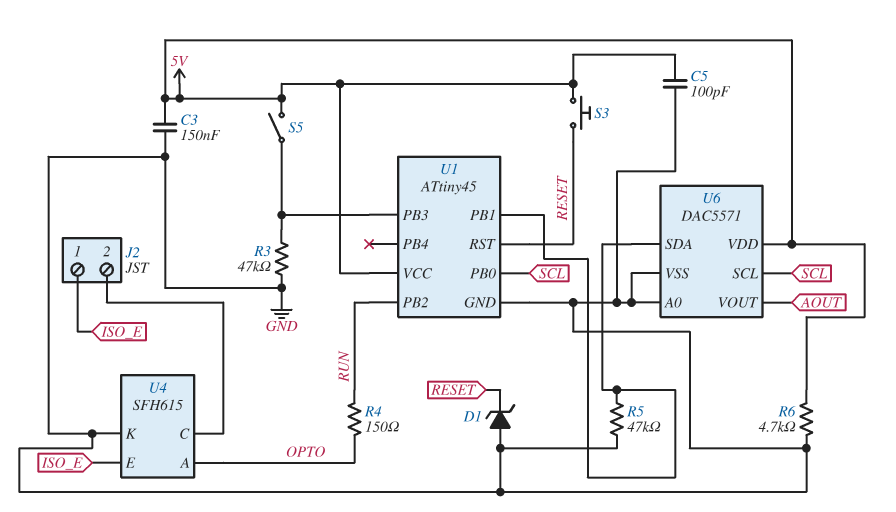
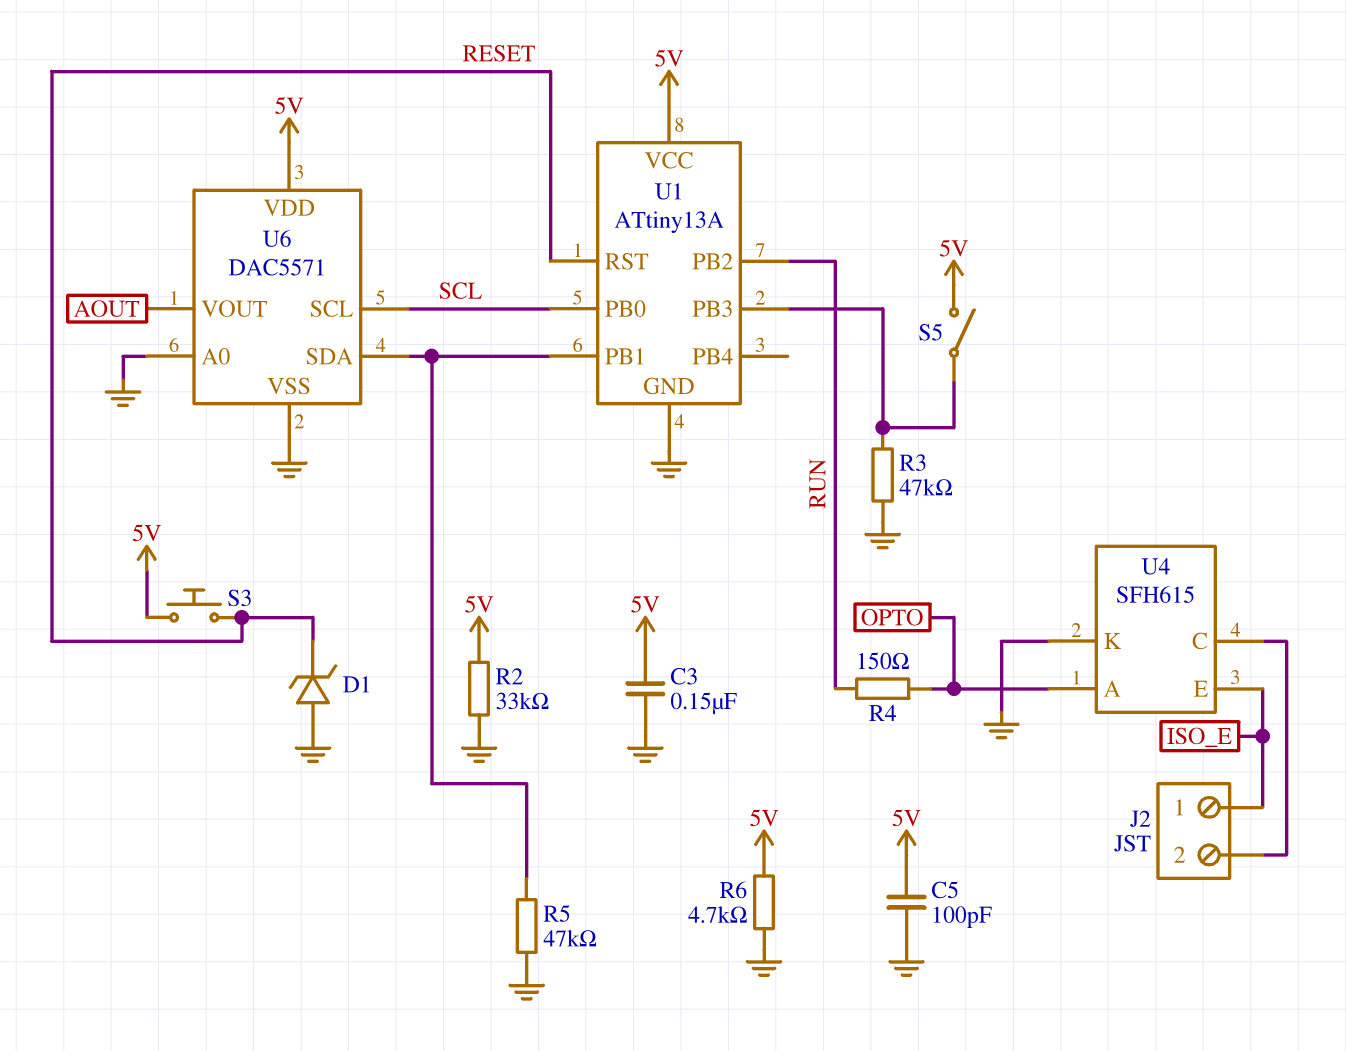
R2: none -> 33k (5V, GND)
U1: ATtiny45 -> ATtiny13A

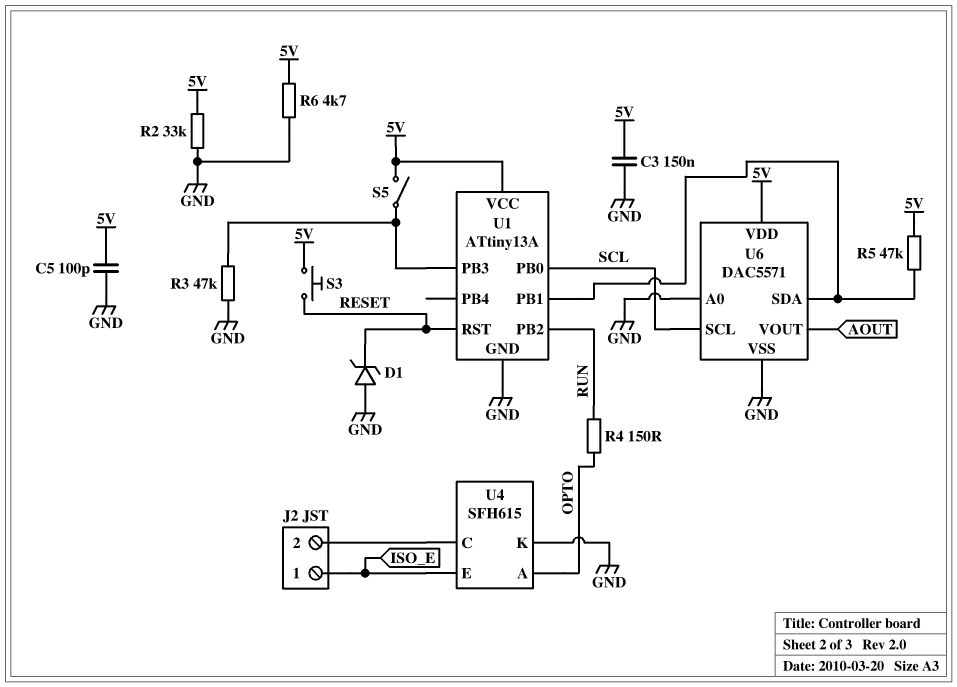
R5: 47k (GND, U1/PB1) -> 47k (5V, U1/PB1)

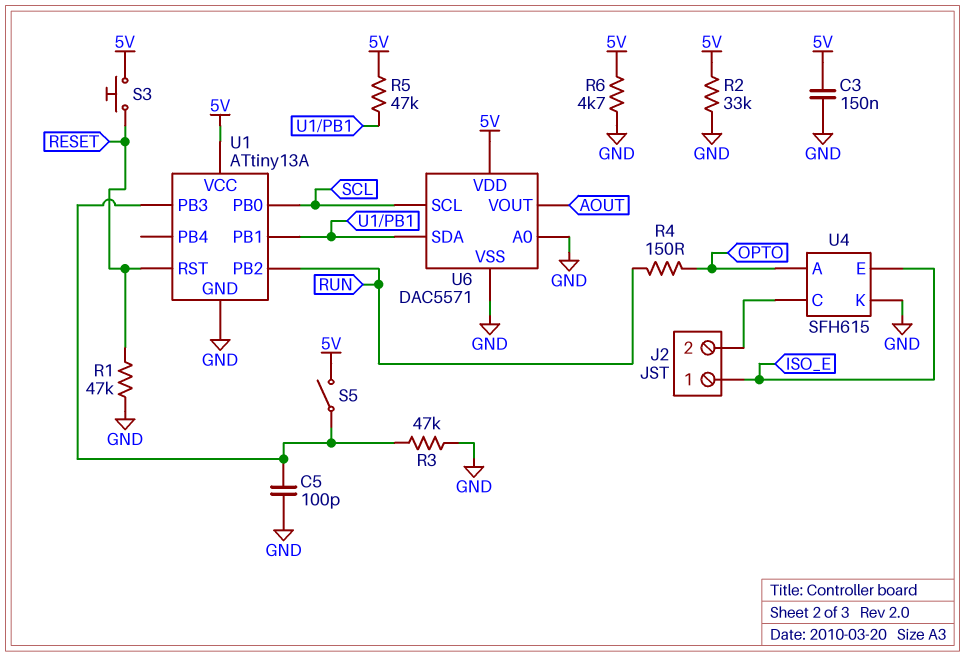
C5: 100pF (5V, GND) -> 100pF (GND, U1/PB3)
D1: zener (A GND, K RESET) -> none
R1: none -> 47k (GND, RESET)

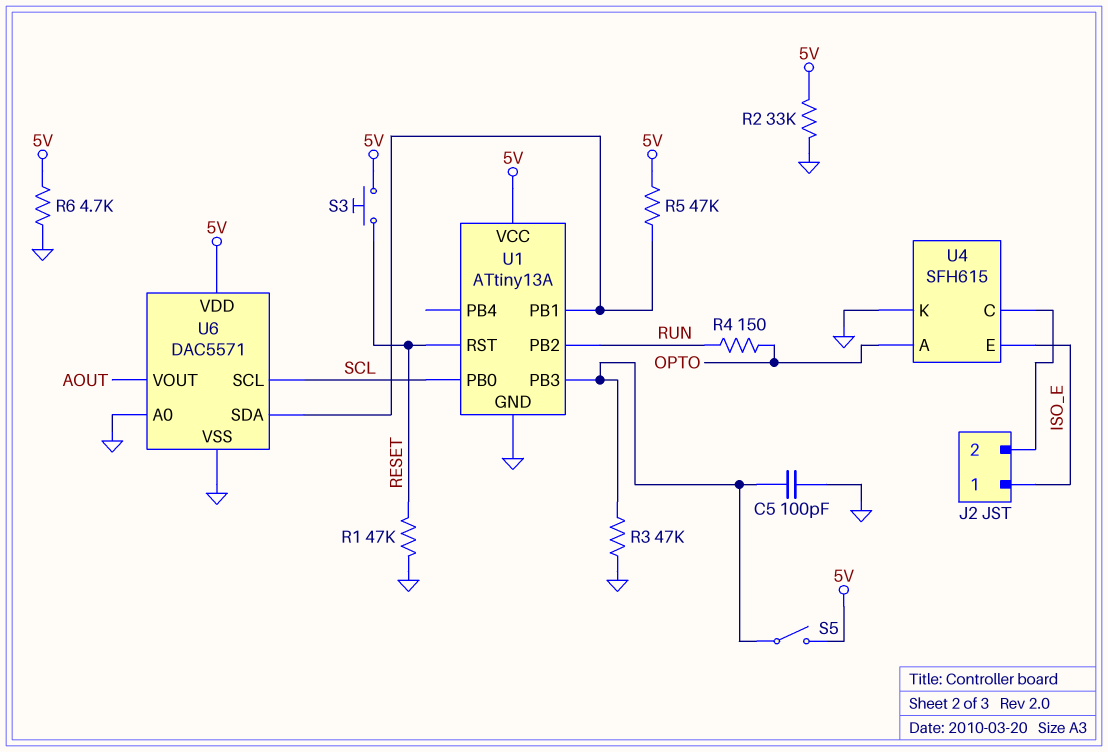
C3: 150nF (5V, GND) -> none

